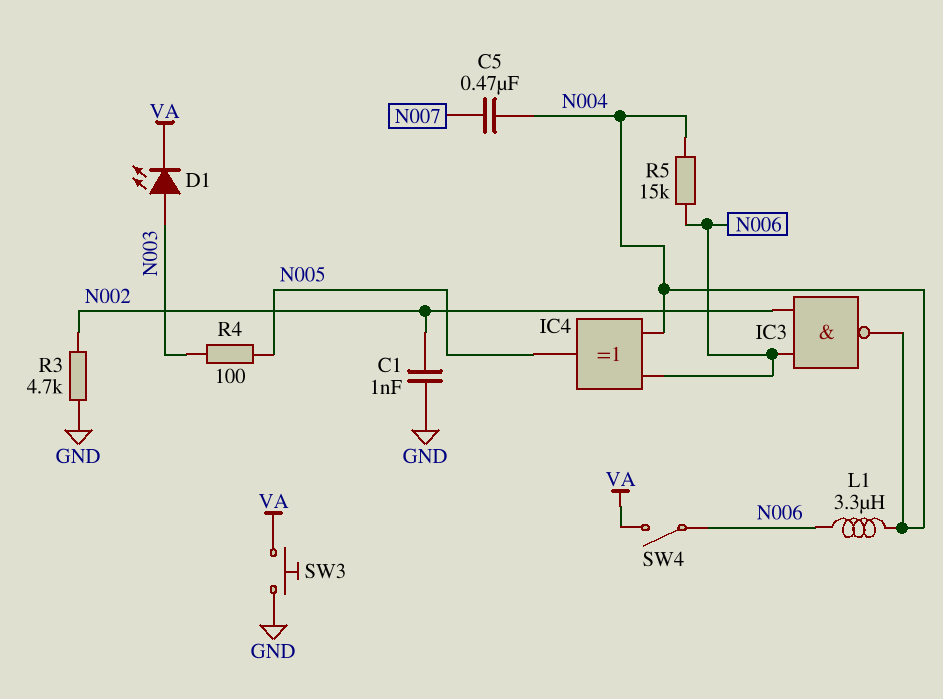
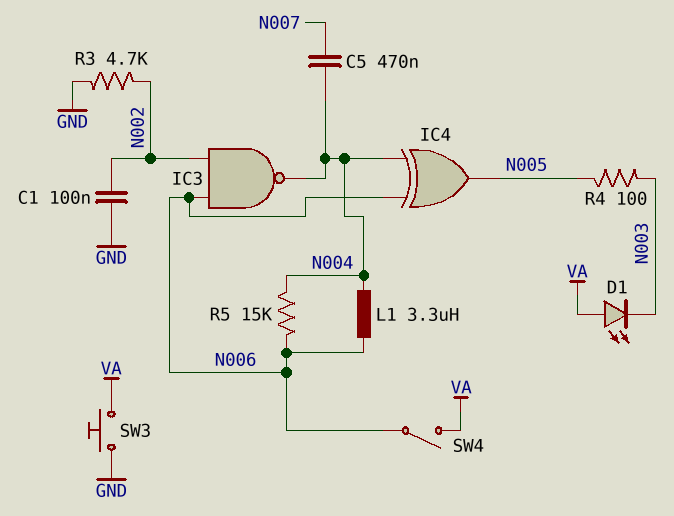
C1: 1nF (GND, N002) -> 100nF (GND, N002)
D1: LED (A N003, K VA) -> LED (A VA, K N003)

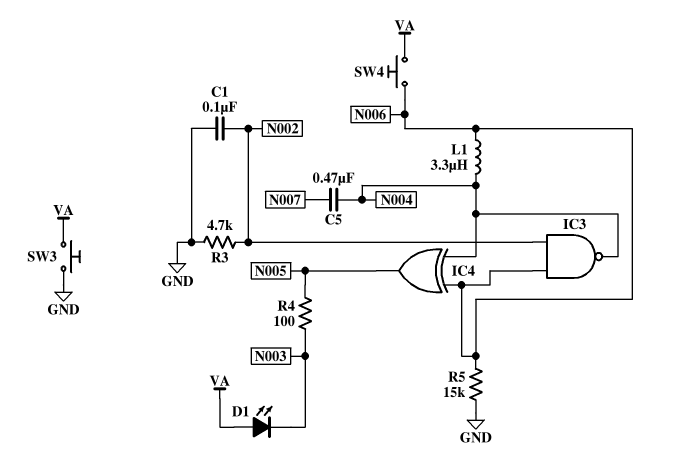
R5: 15k (N004, N006) -> 15k (GND, N006)
SW4: switch (N006, VA) -> button (N006, VA)

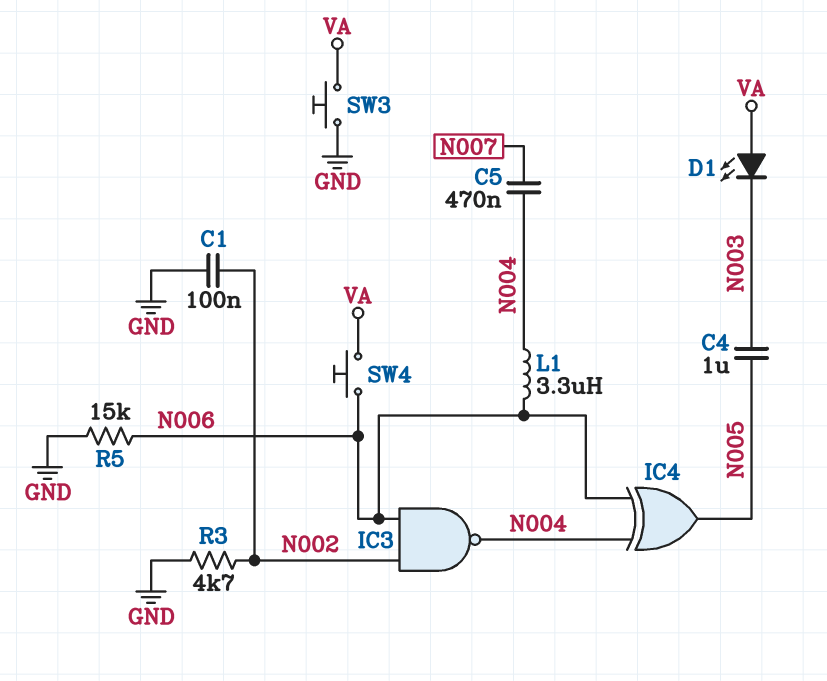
C4: none -> 1uF (N003, N005)
R4: 100 (N003, N005) -> none

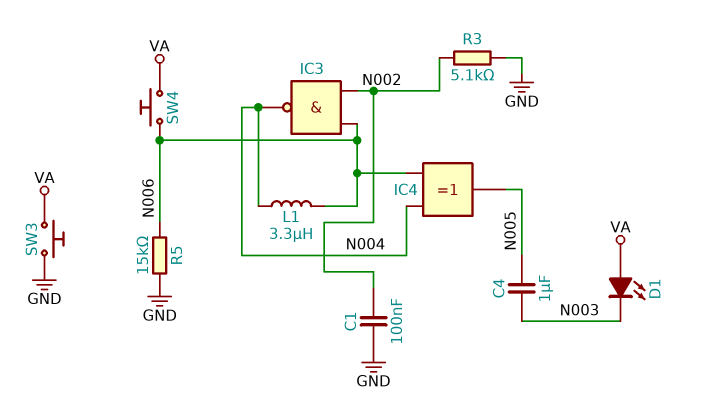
C5: 470nF (N004, N007) -> none
R3: 4.7k (GND, N002) -> 5.1k (GND, N002)

